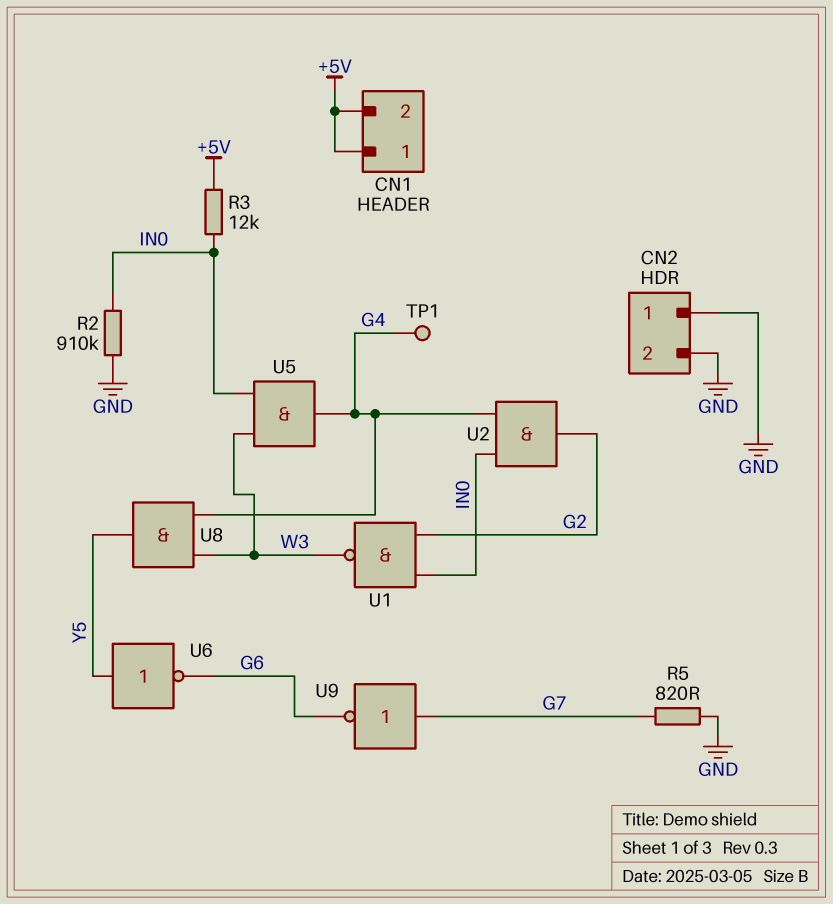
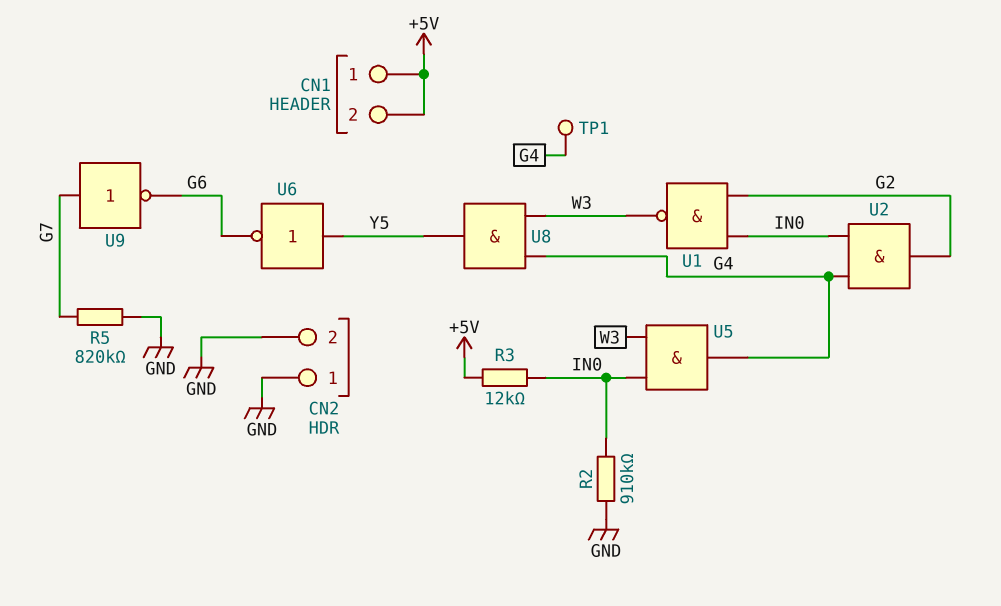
R5: 820 (G7, GND) -> 820k (G7, GND)

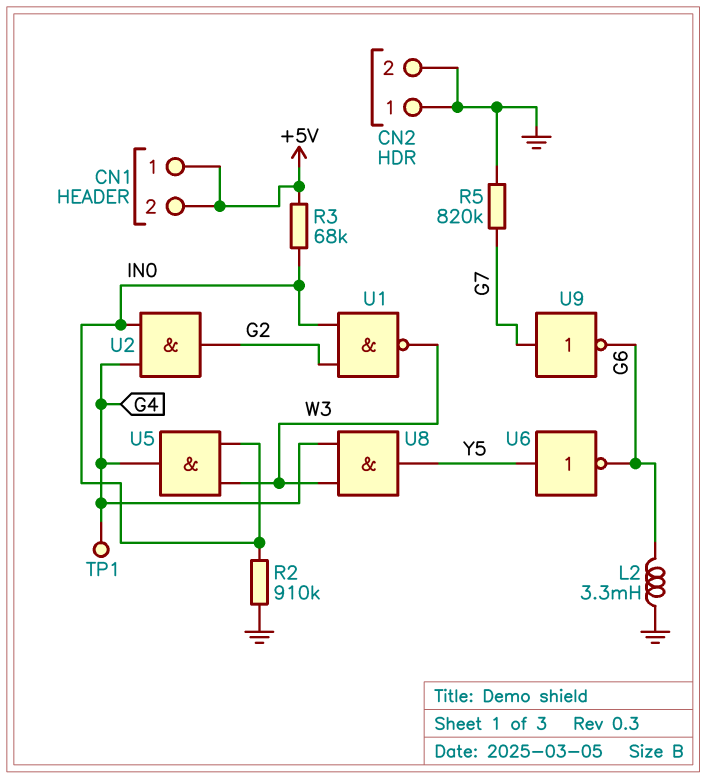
L2: none -> 3.3mH (G6, GND)
R3: 12k (+5V, IN0) -> 68k (+5V, IN0)

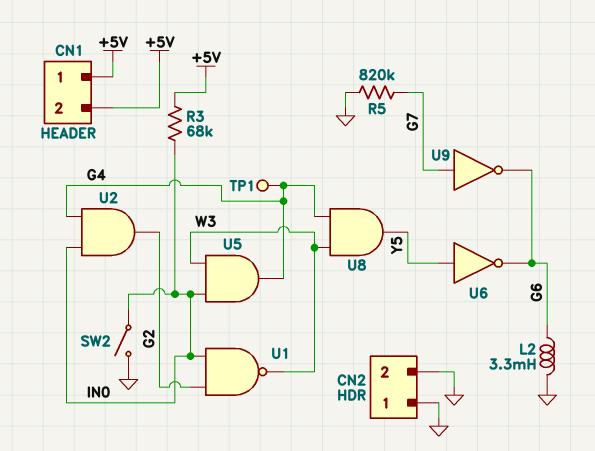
R2: 910k (GND, IN0) -> none
SW2: none -> switch (GND, IN0)

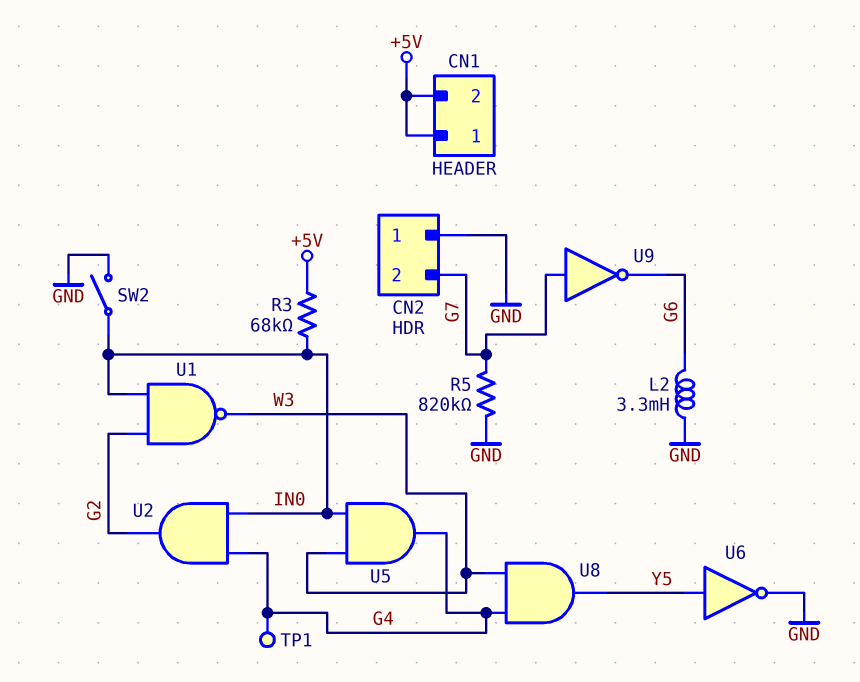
CN2 pin 2: GND -> G7
U6: NOT (in Y5, out G6) -> NOT (in Y5, out GND)

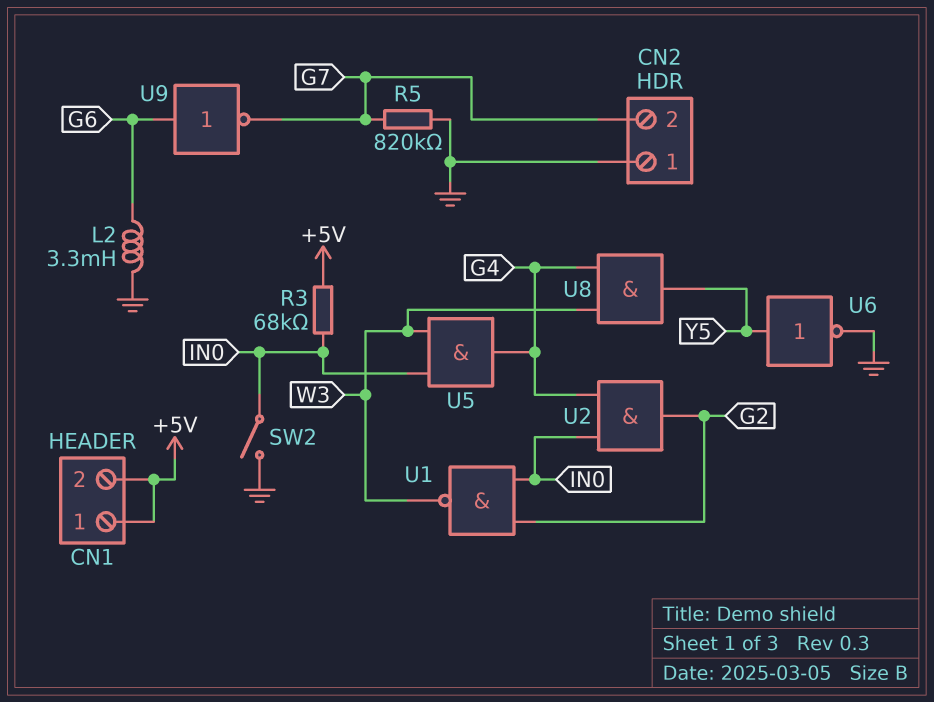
TP1: test point (G4) -> none
U9: NOT (in G7, out G6) -> NOT (in G6, out G7)

